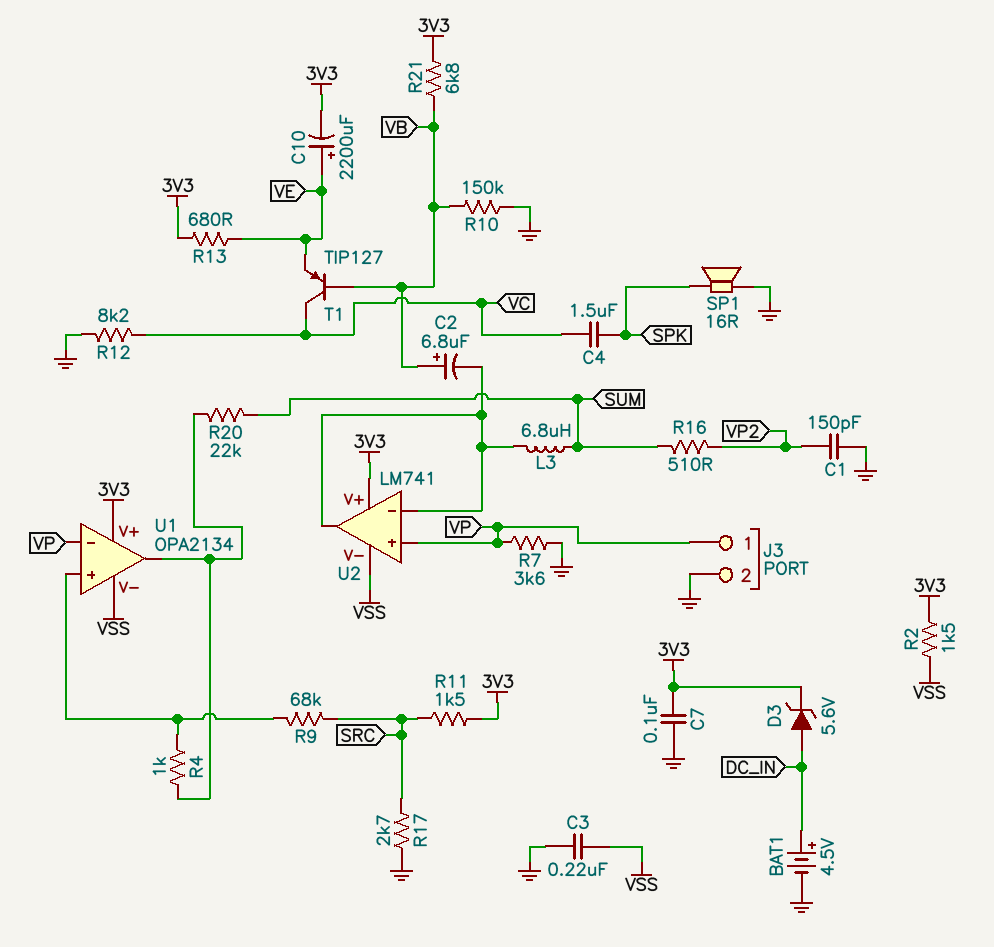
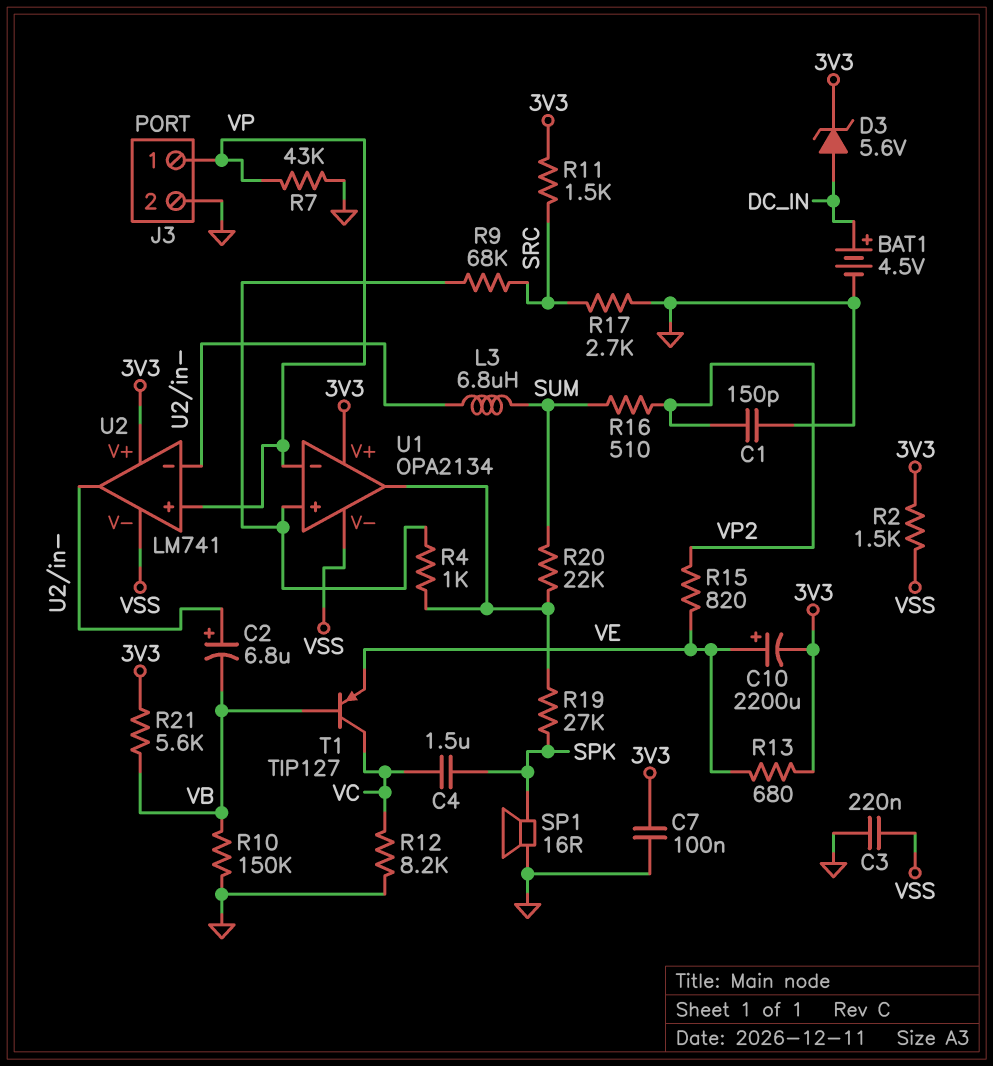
C2: 6.8uF (plus VB, minus U2/in-) -> 6.8uF (plus U2/in-, minus VB)
R7: 3.6k (GND, VP) -> 43k (GND, VP)
R15: none -> 820 (VE, VP2)
R19: none -> 27k (SPK, U1/out)
R21: 6.8k (3V3, VB) -> 5.6k (3V3, VB)

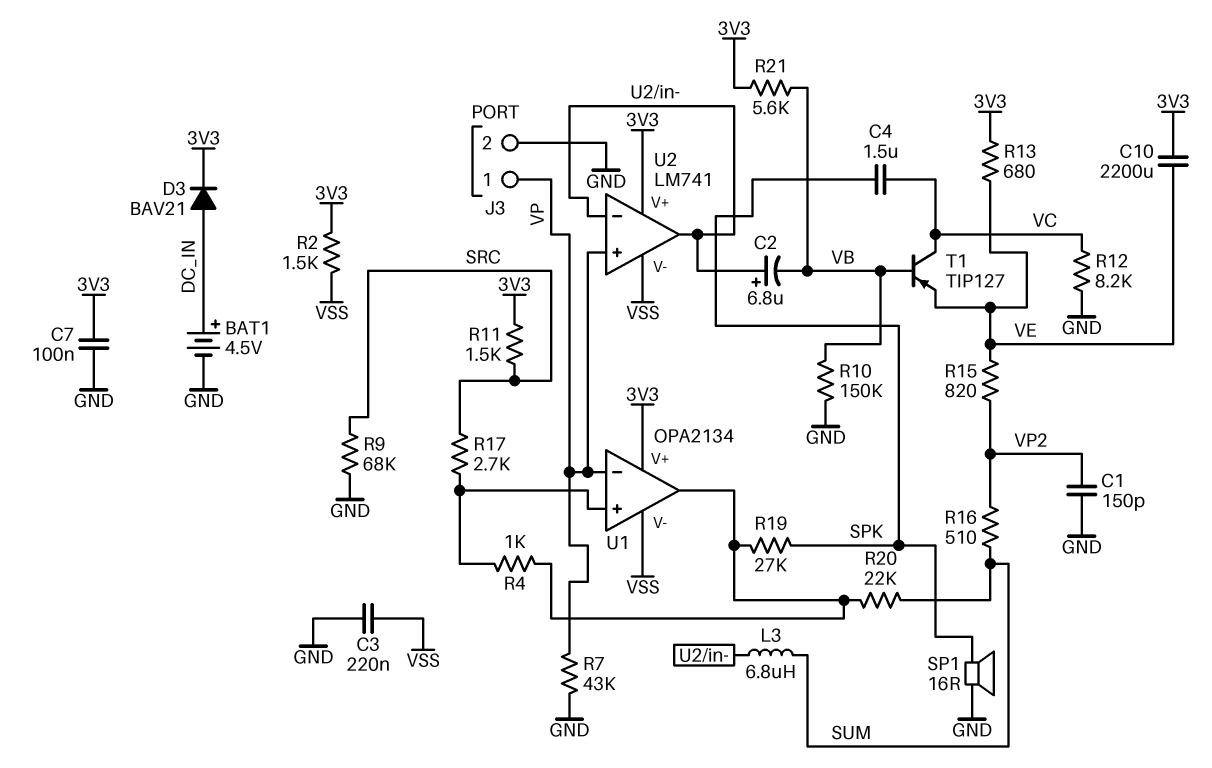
C10: 2200uF (plus VE, minus 3V3) -> 2200uF (3V3, VE)
D3: zener 5.6V (A DC_IN, K 3V3) -> diode BAV21 (A DC_IN, K 3V3)
R9: 68k (SRC, U1/in+) -> 68k (GND, SRC)
R17: 2.7k (GND, SRC) -> 2.7k (SRC, U1/in+)

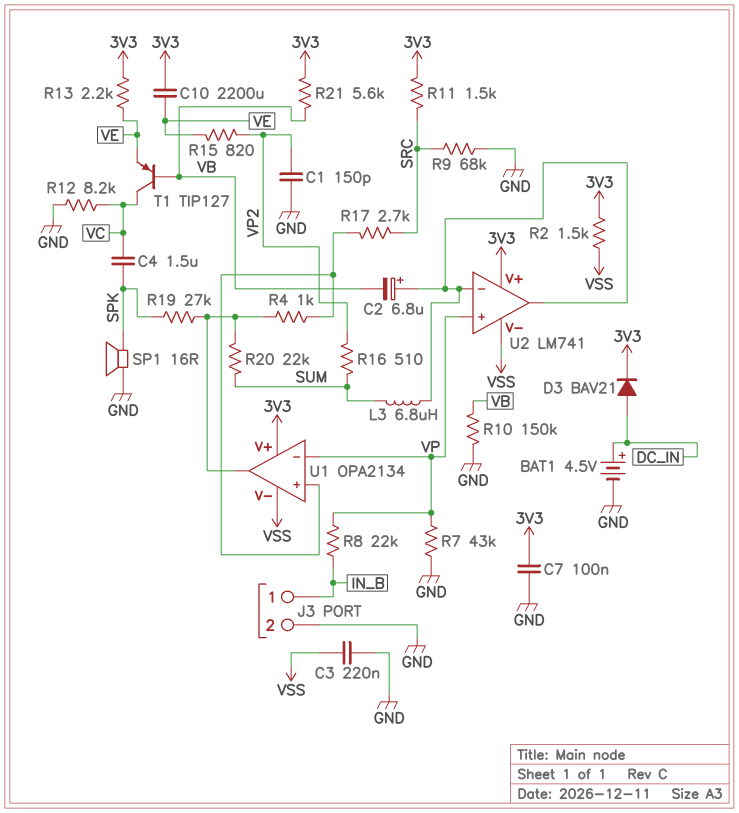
J3 pin 1: VP -> IN_B
R8: none -> 22k (IN_B, VP)
R13: 680 (3V3, VE) -> 2.2k (3V3, VE)

